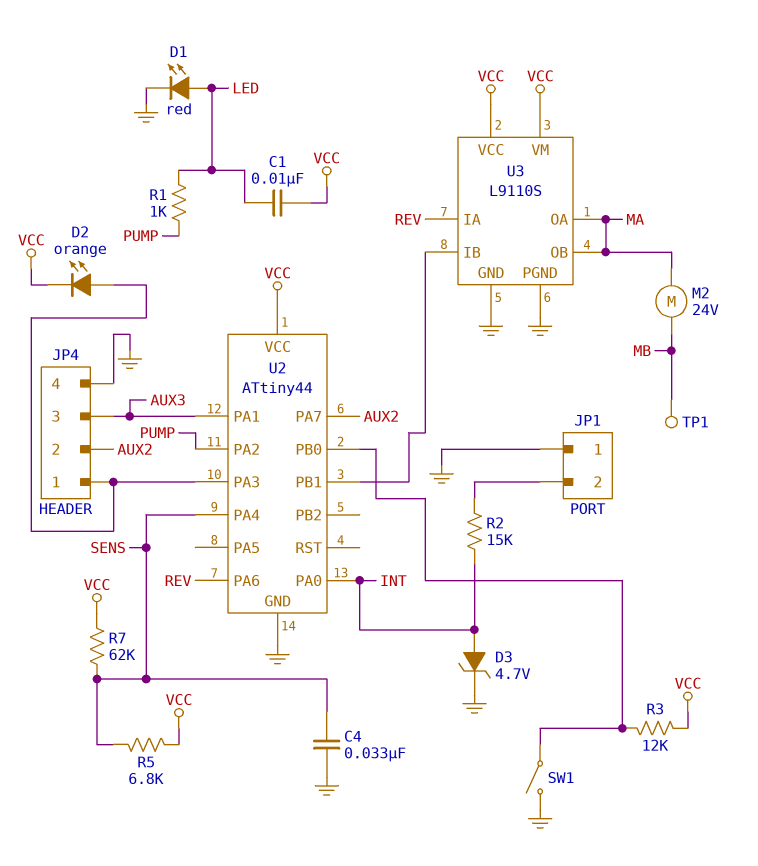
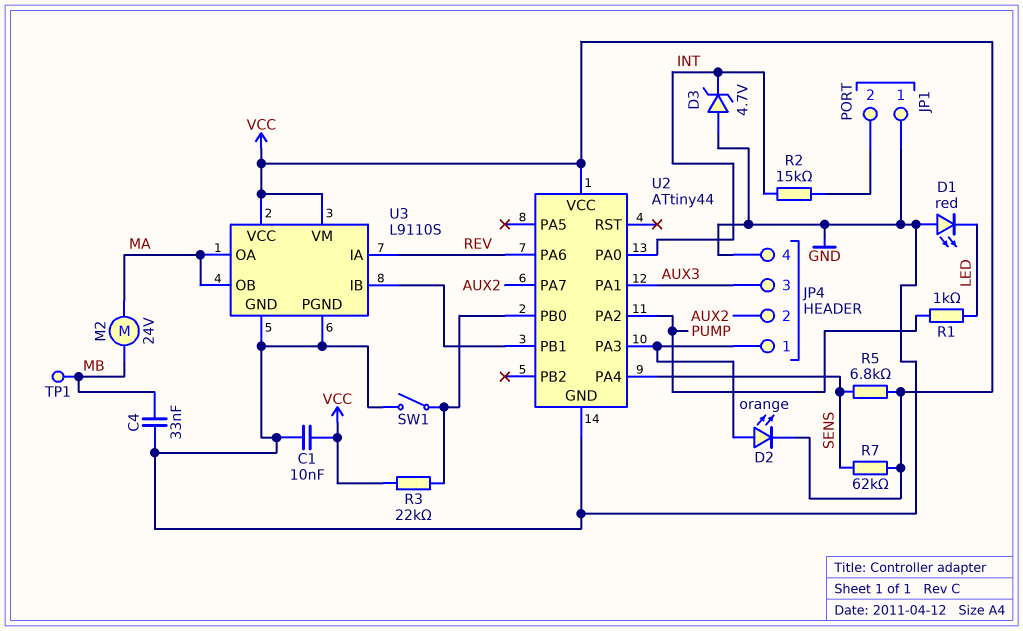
C1: 10nF (LED, VCC) -> 10nF (GND, VCC)
C4: 33nF (GND, SENS) -> 33nF (GND, MB)
D1: LED red (A LED, K GND) -> LED red (A GND, K LED)
D3: zener 4.7V (A INT, K GND) -> zener 4.7V (A GND, K INT)
R3: 12k (U2/PB0, VCC) -> 22k (U2/PB0, VCC)

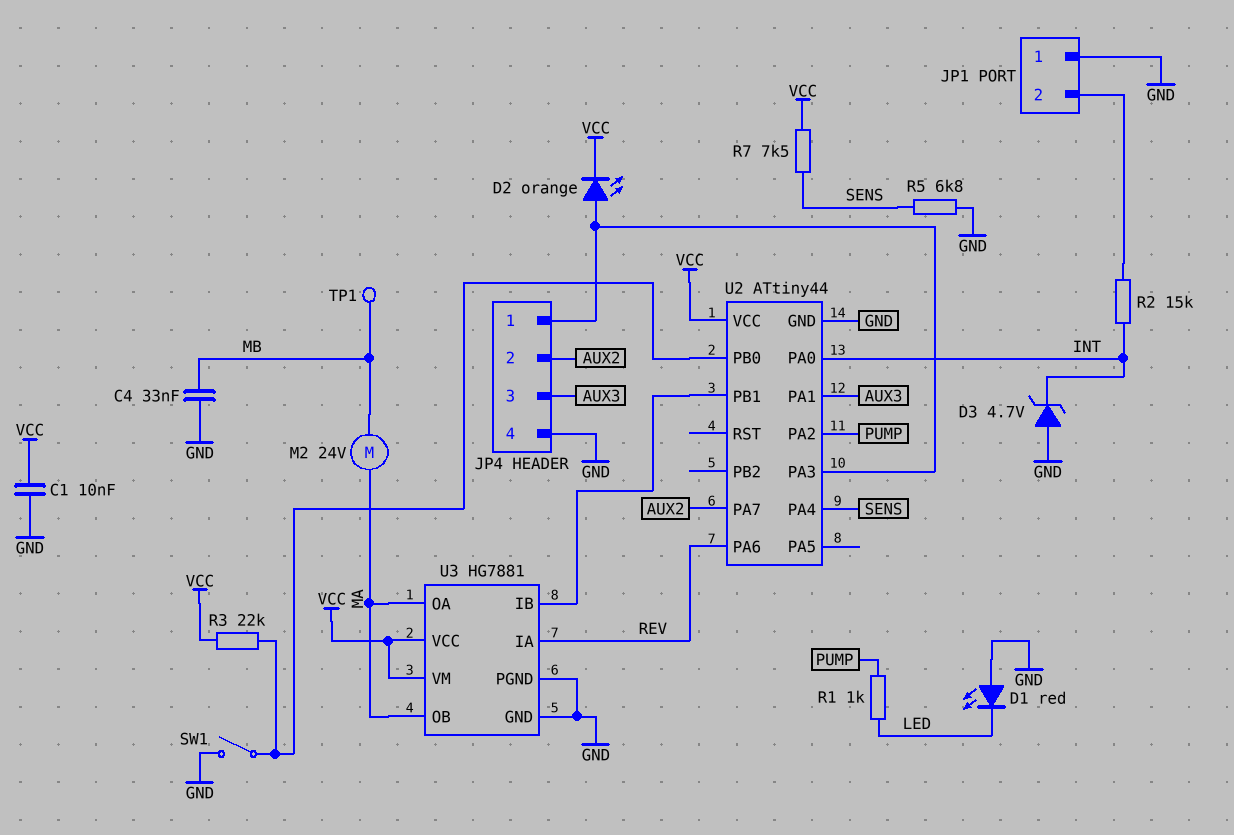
R5: 6.8k (SENS, VCC) -> 6.8k (GND, SENS)
R7: 62k (SENS, VCC) -> 7.5k (SENS, VCC)
U3: L9110S -> HG7881

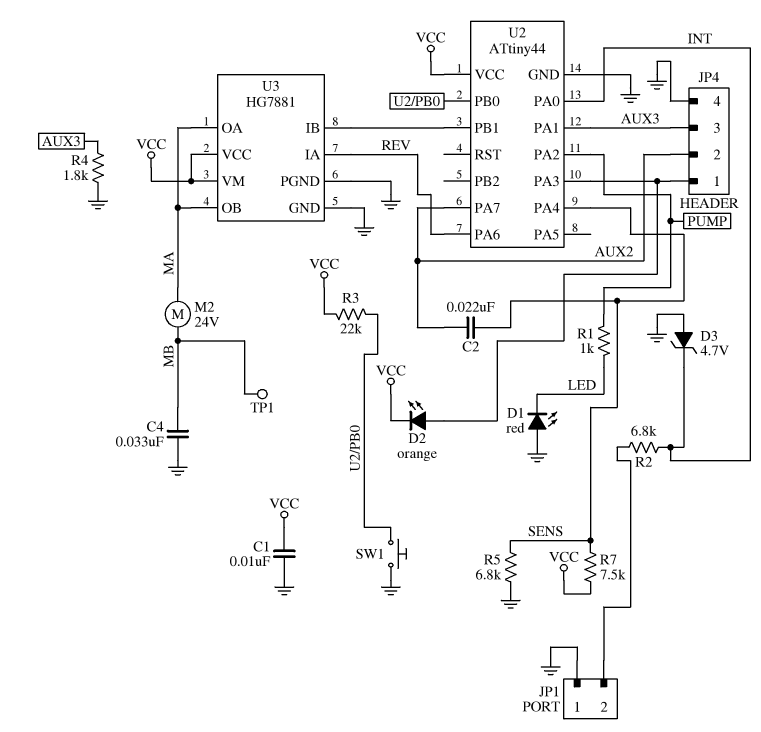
C2: none -> 22nF (AUX2, SENS)
R2: 15k (INT, JP1/2) -> 6.8k (INT, JP1/2)
R4: none -> 1.8k (AUX3, GND)
SW1: switch (GND, U2/PB0) -> button (GND, U2/PB0)

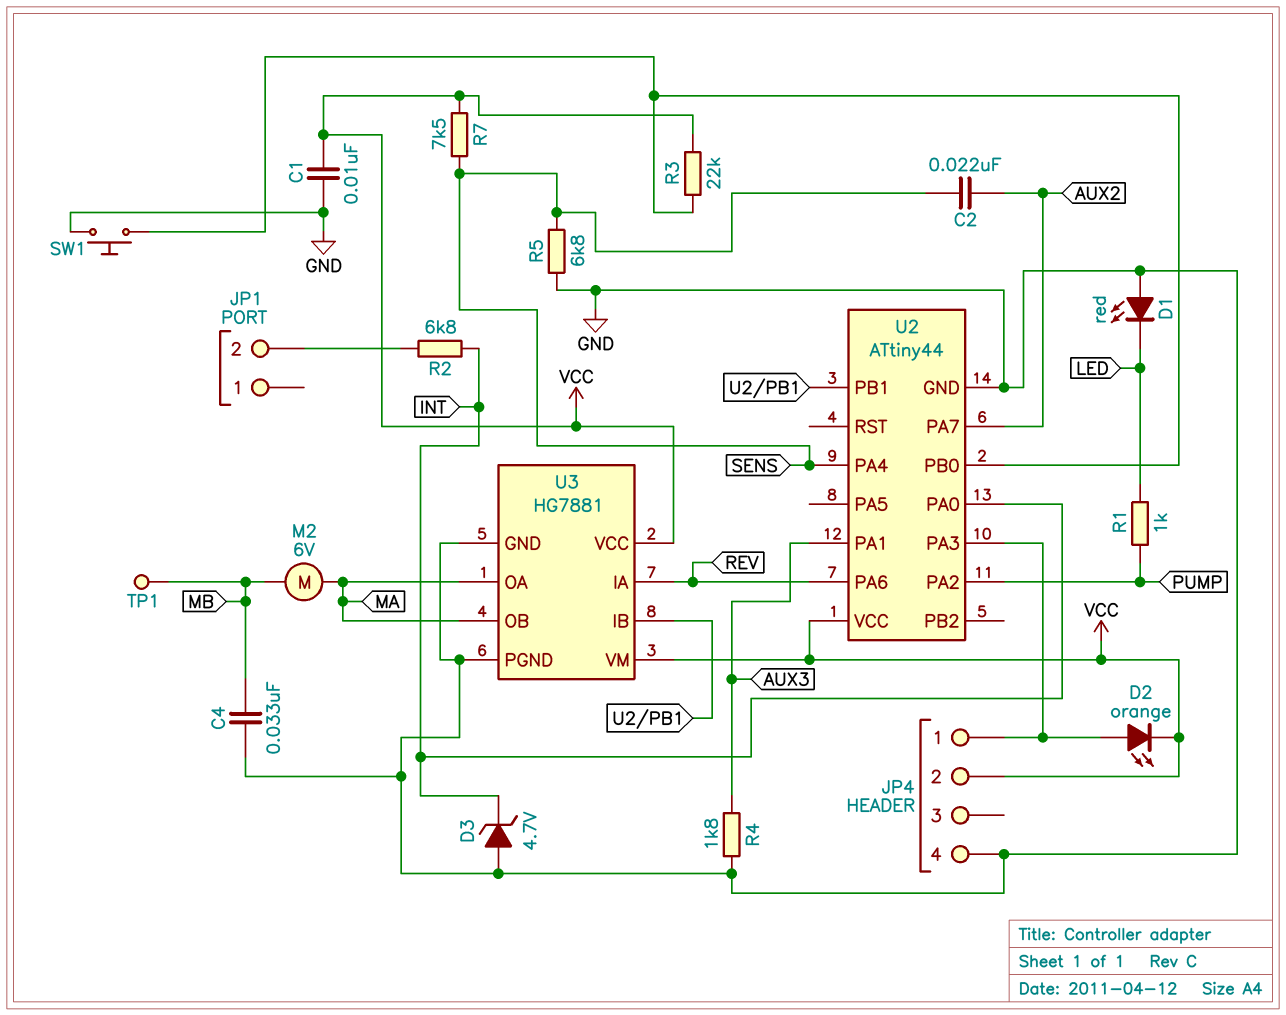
JP1 pin 1: GND -> none
JP4 pin 2: AUX2 -> VCC
JP4 pin 3: AUX3 -> none
M2: motor 24V (MA, MB) -> motor 6V (MA, MB)

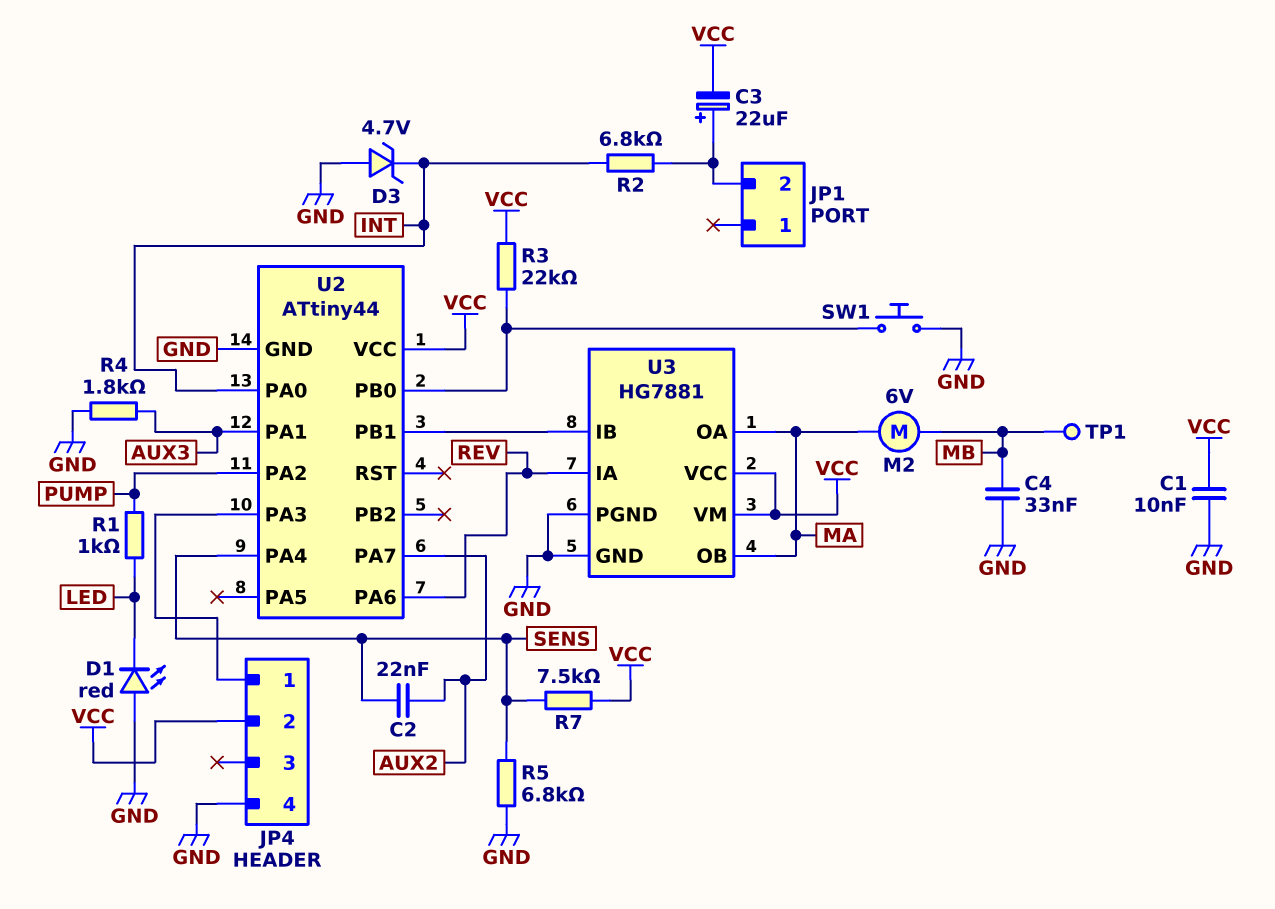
C3: none -> 22uF (plus JP1/2, minus VCC)
D2: LED orange (A JP4/1, K VCC) -> none

